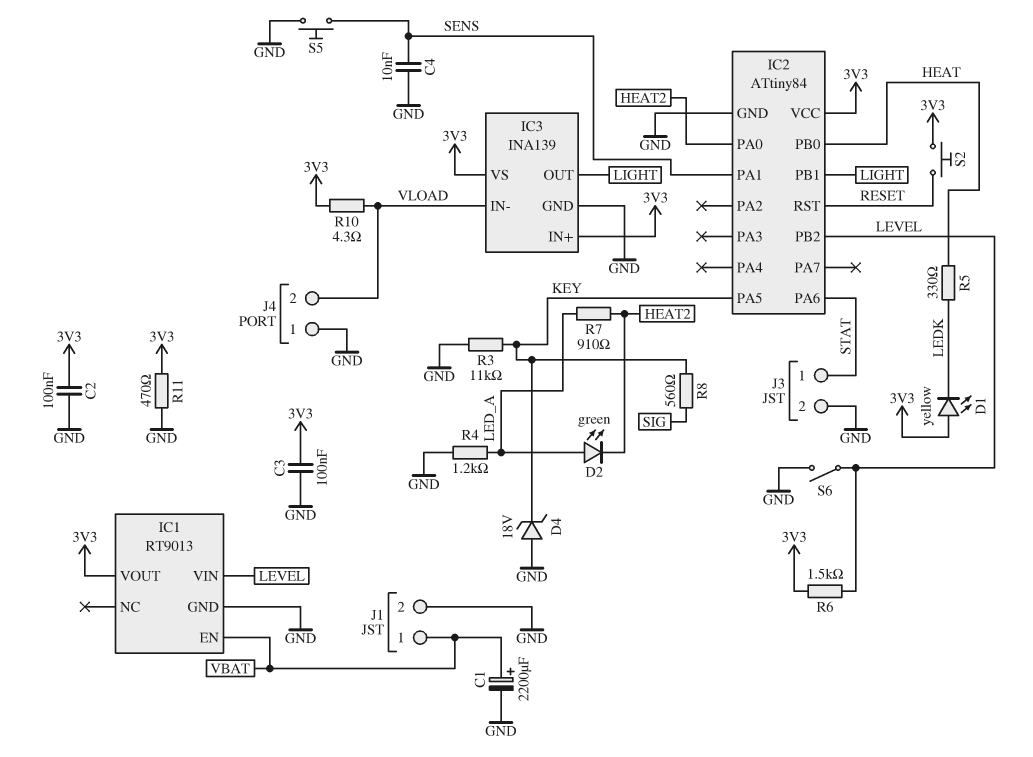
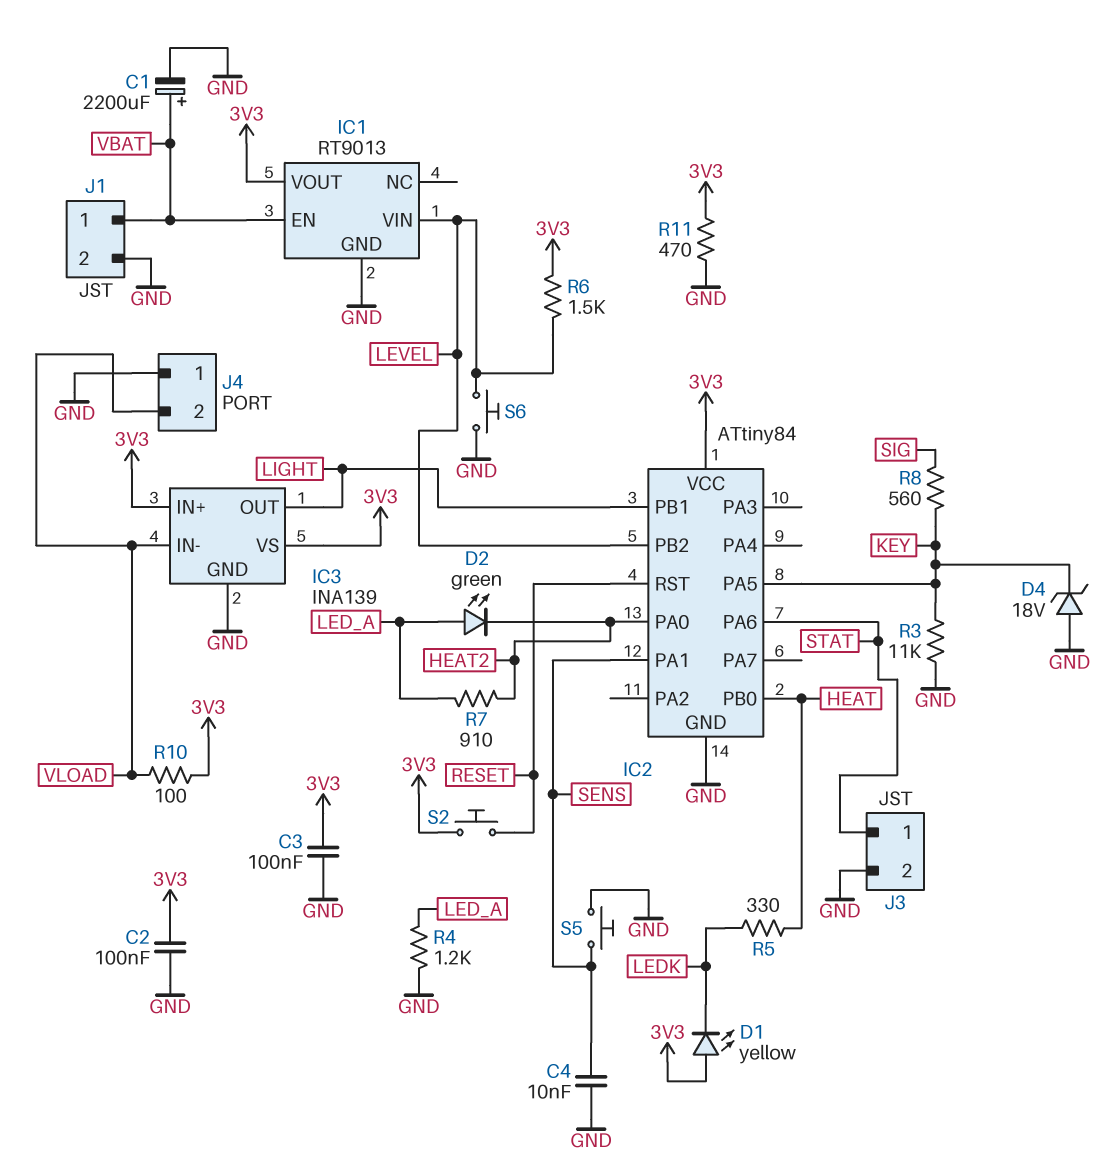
R10: 4.3 (3V3, VLOAD) -> 100 (3V3, VLOAD)
S6: switch (GND, LEVEL) -> button (GND, LEVEL)

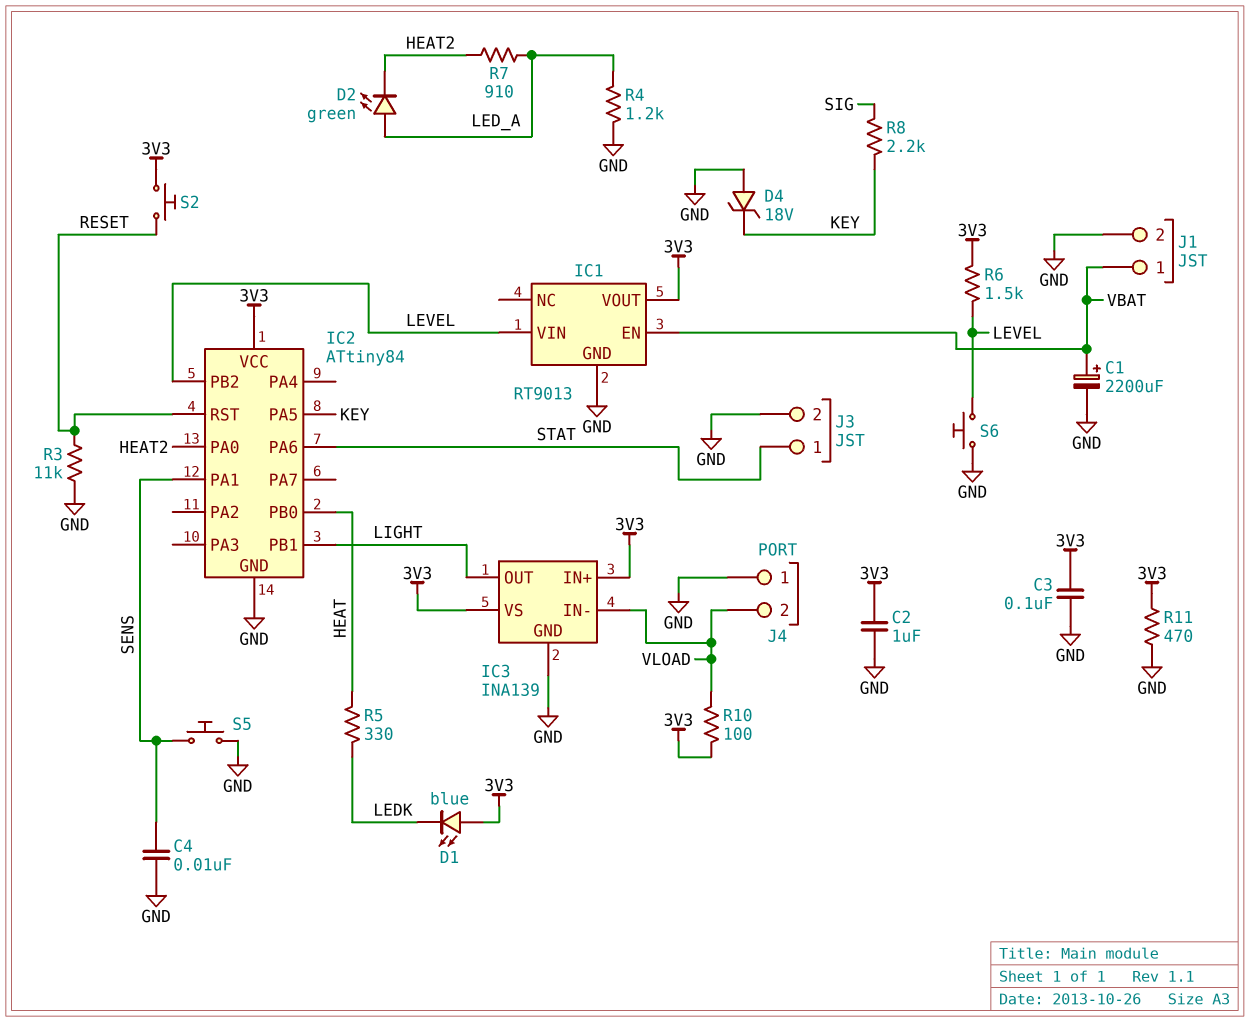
C2: 100nF (3V3, GND) -> 1uF (3V3, GND)
D1: LED yellow (A 3V3, K LEDK) -> LED blue (A 3V3, K LEDK)
R3: 11k (GND, KEY) -> 11k (GND, RESET)
R8: 560 (KEY, SIG) -> 2.2k (KEY, SIG)

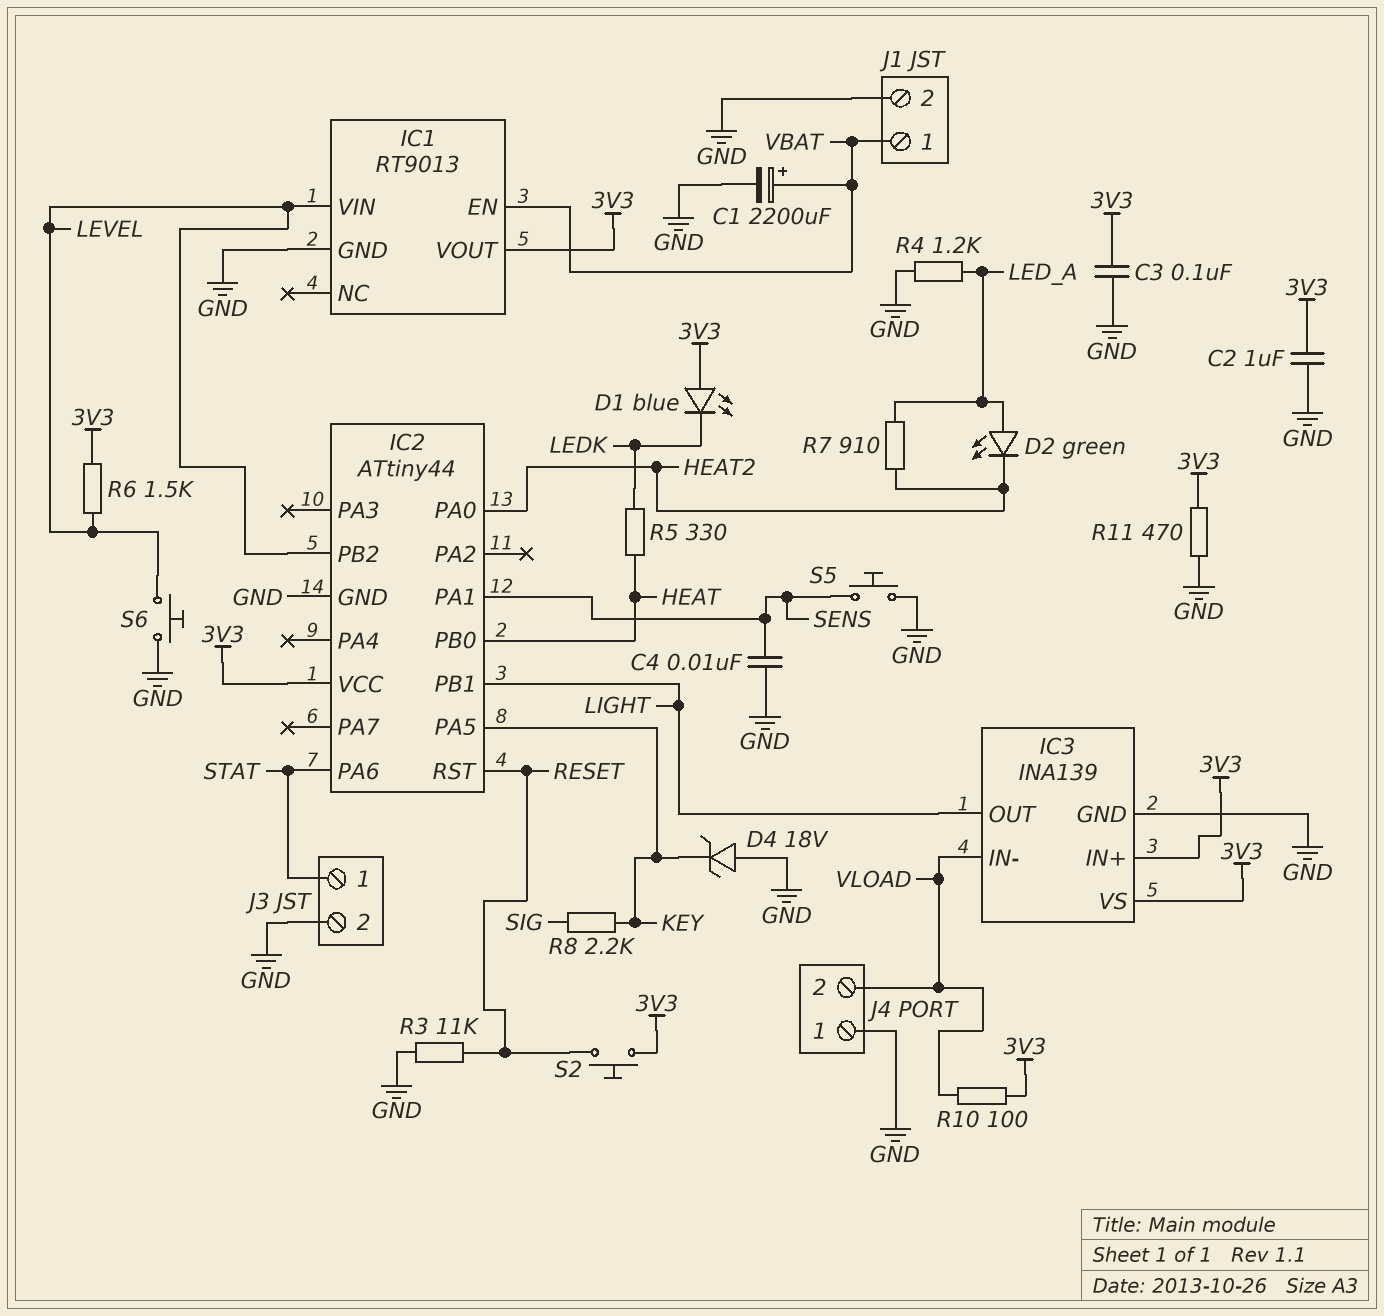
IC2: ATtiny84 -> ATtiny44

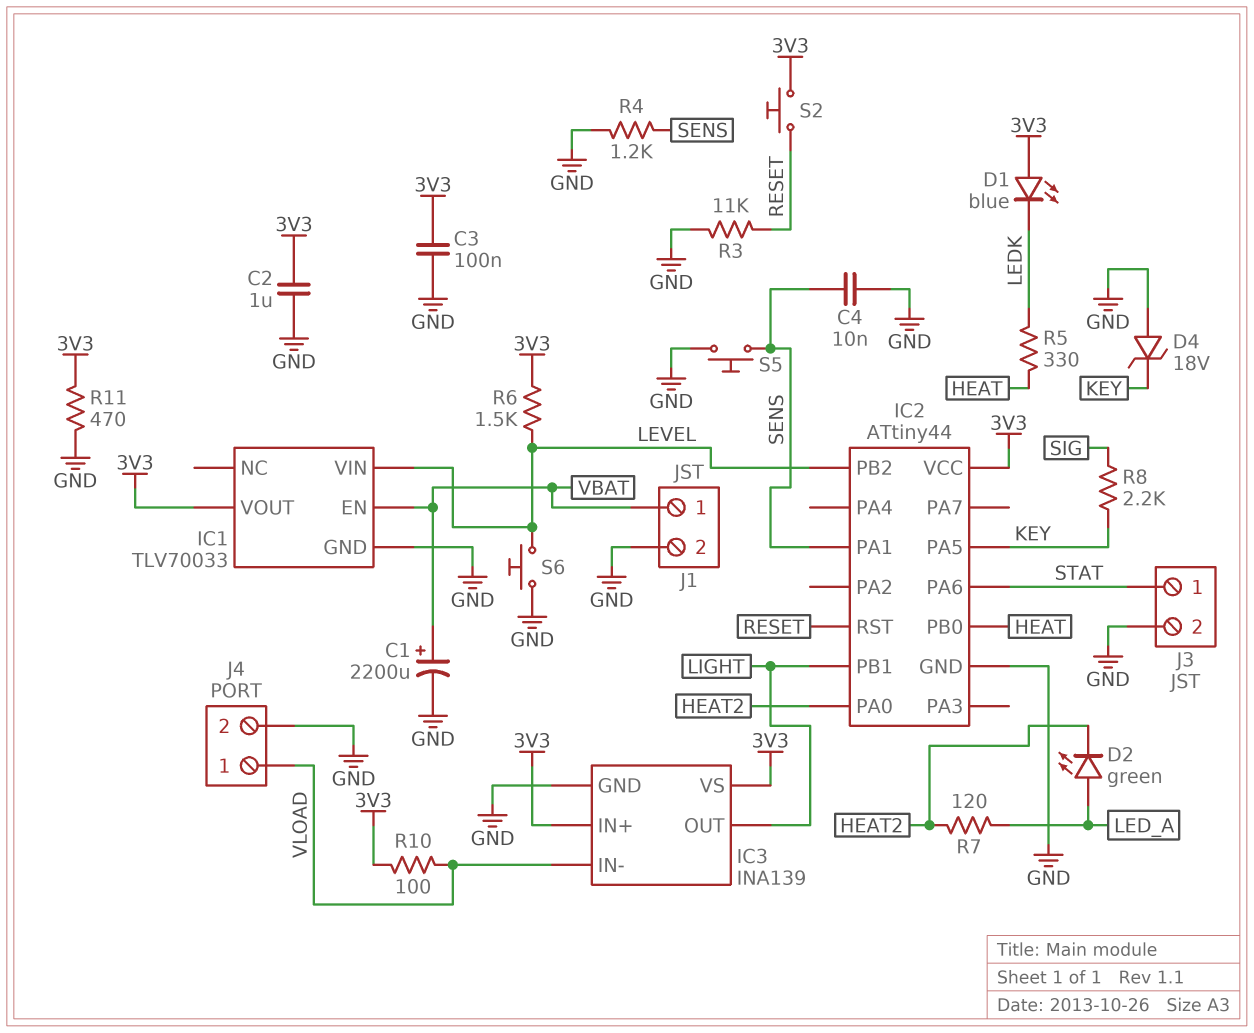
IC1: RT9013 -> TLV70033
J4 pin 1: GND -> VLOAD
J4 pin 2: VLOAD -> GND
R4: 1.2k (GND, LED_A) -> 1.2k (GND, SENS)
R7: 910 (HEAT2, LED_A) -> 120 (HEAT2, LED_A)

